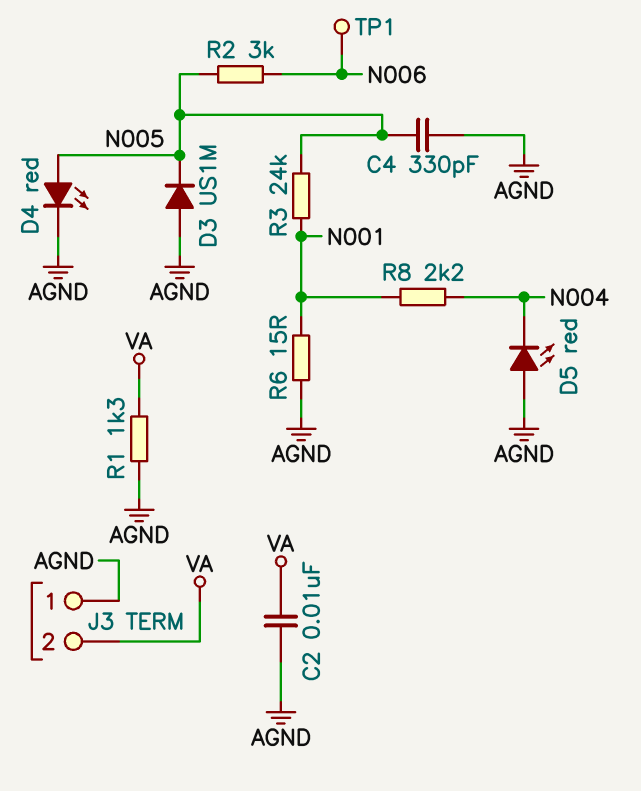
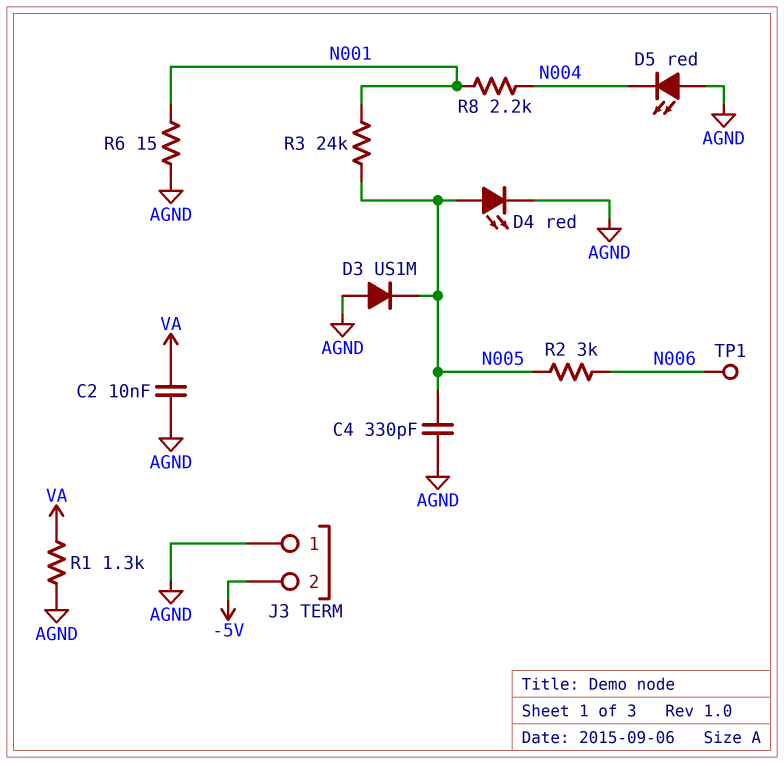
J3 pin 2: VA -> -5V

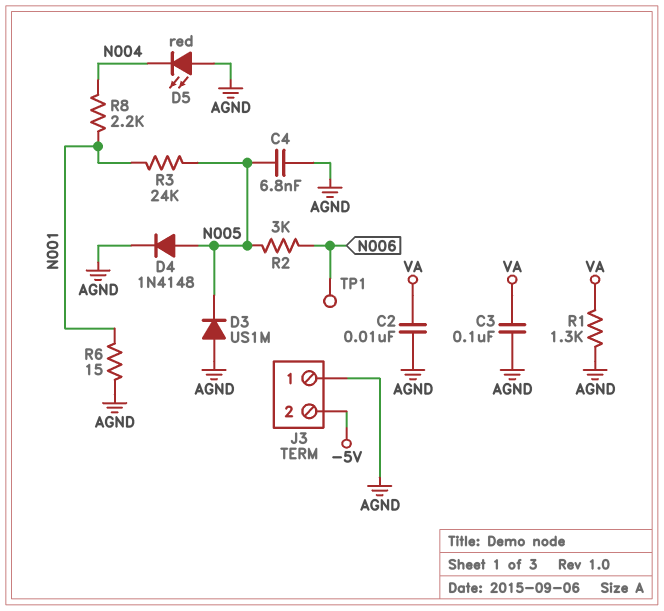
C3: none -> 100nF (AGND, VA)
C4: 330pF (AGND, N005) -> 6.8nF (AGND, N005)
D4: LED red (A N005, K AGND) -> diode 1N4148 (A N005, K AGND)

